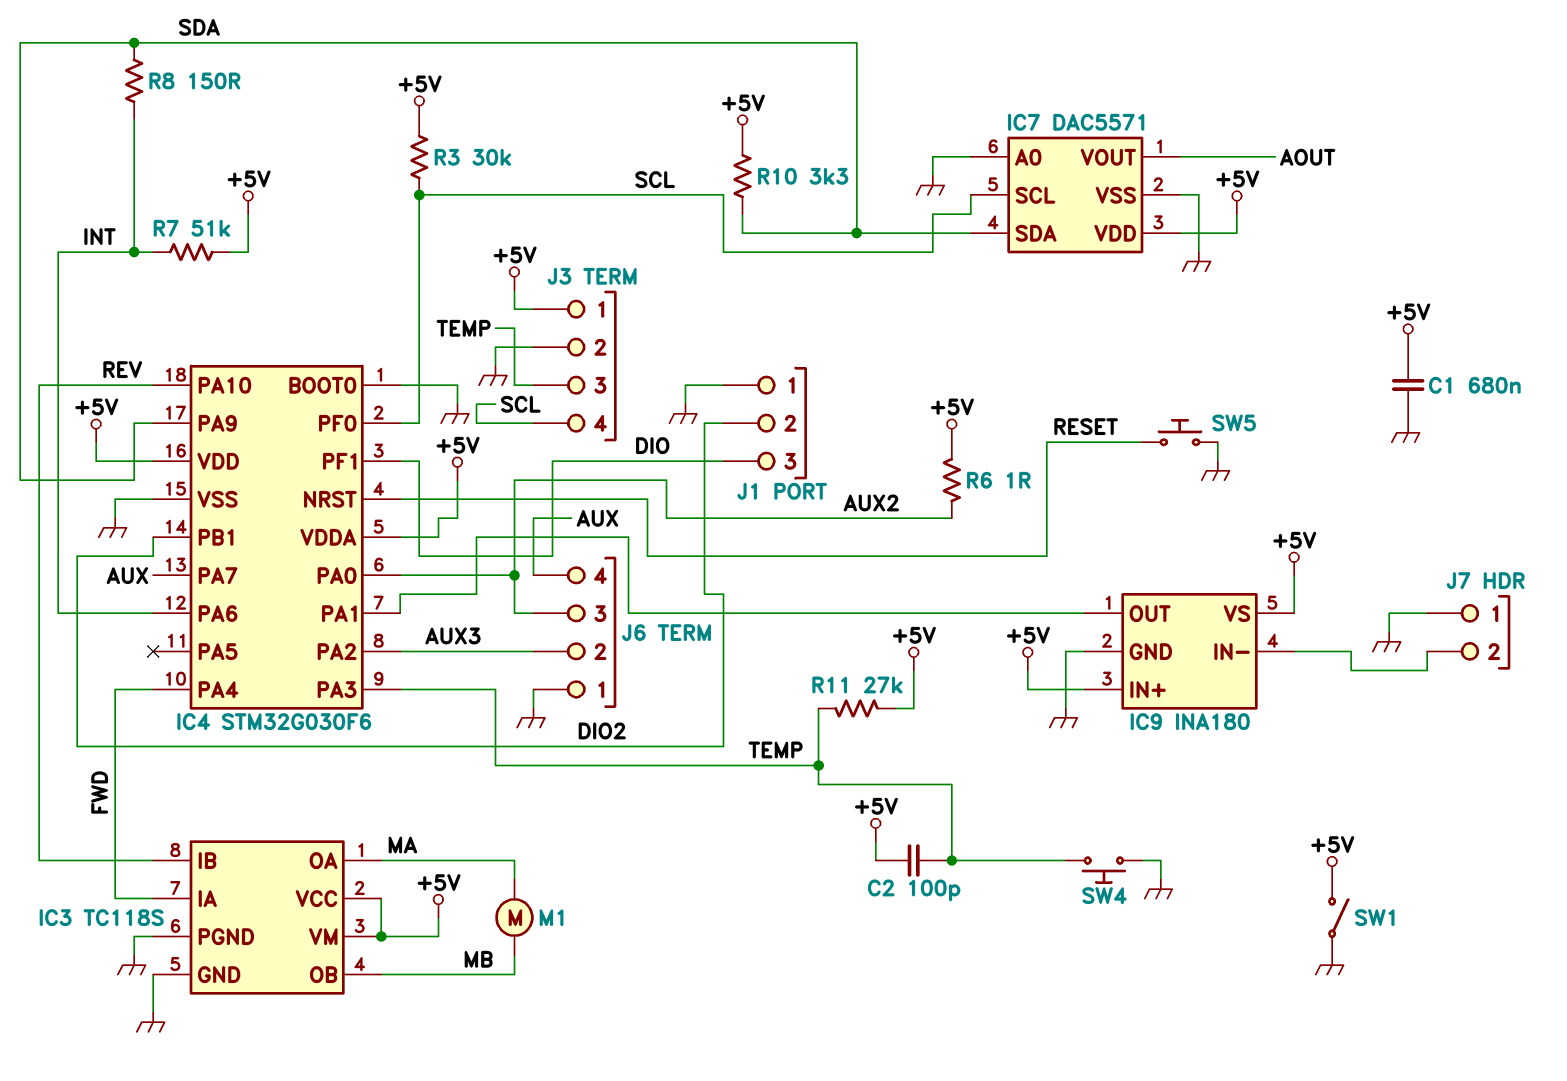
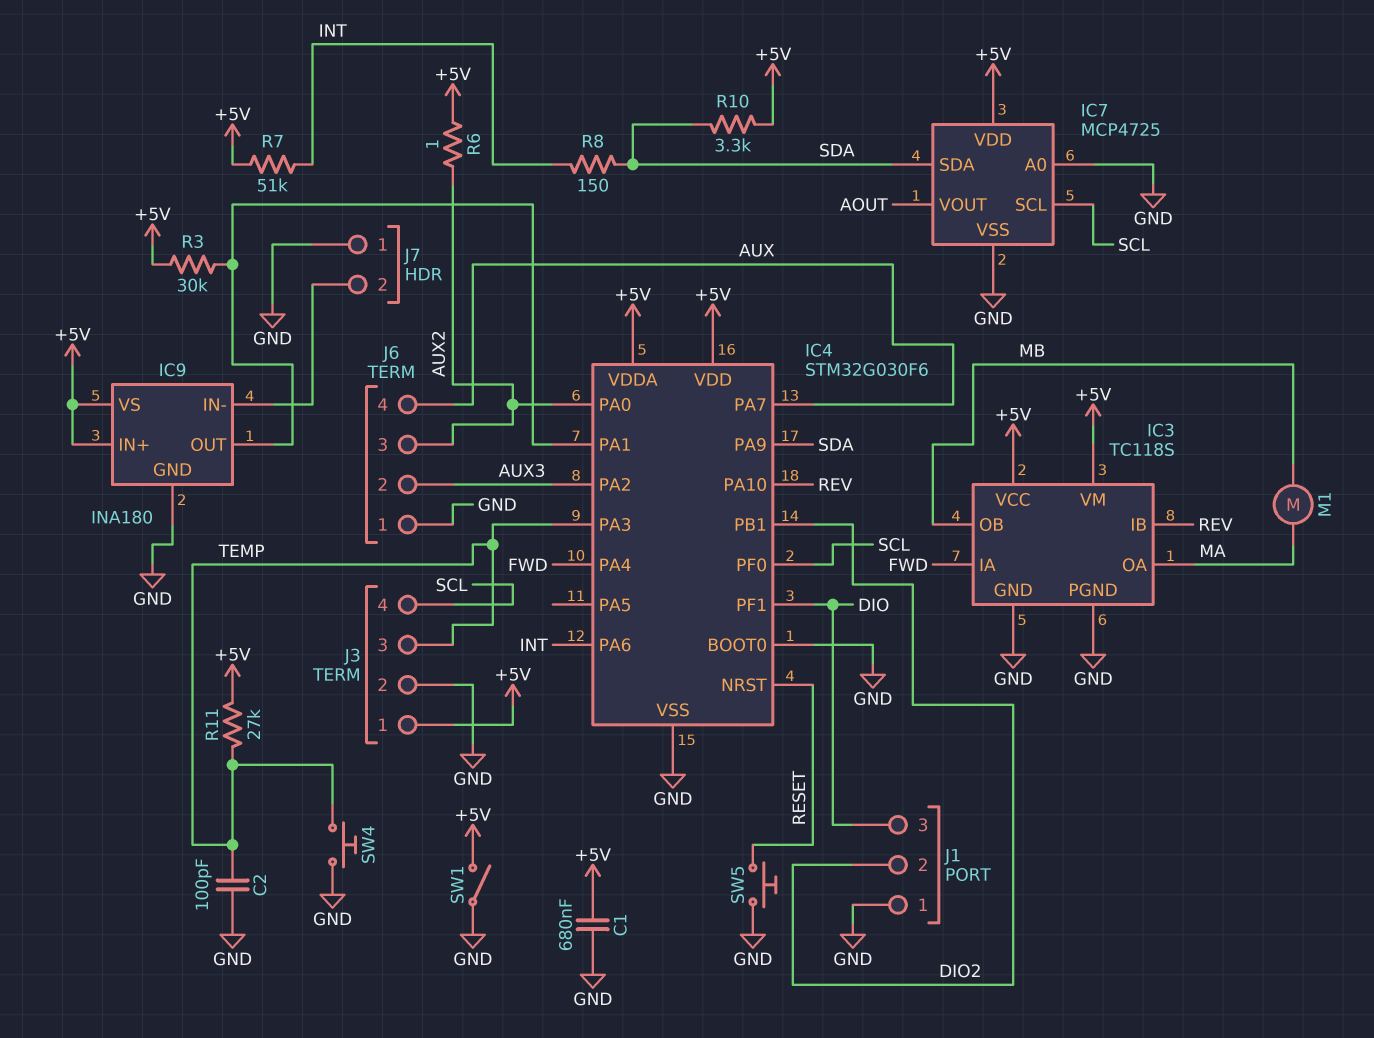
C2: 100pF (+5V, TEMP) -> 100pF (GND, TEMP)
IC7: DAC5571 -> MCP4725
R3: 30k (+5V, SCL) -> 30k (+5V, IC4/PA1)

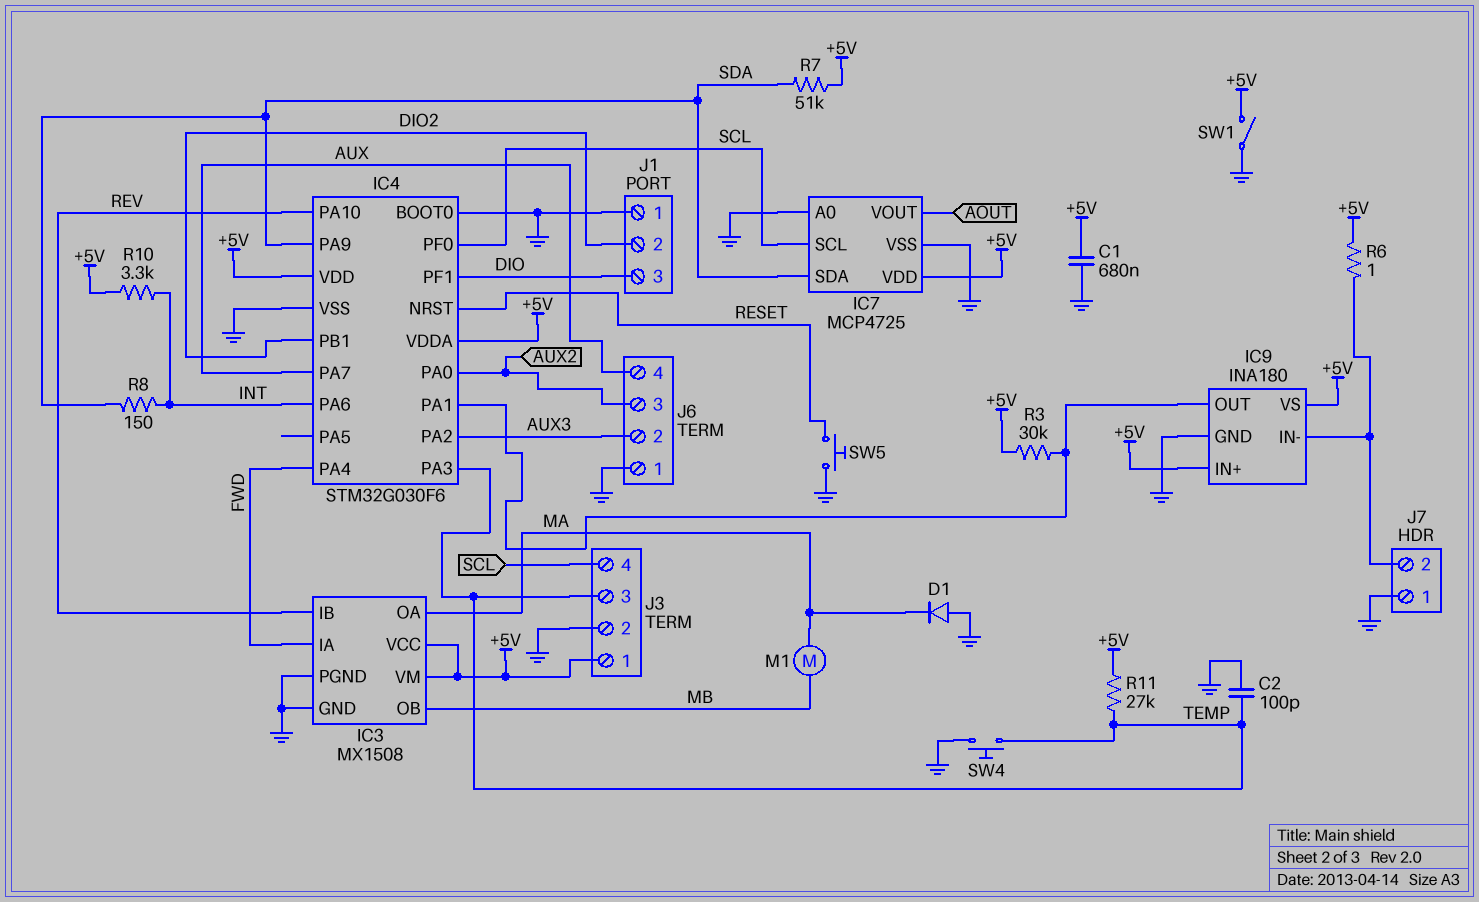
D1: none -> diode (A GND, K MA)
IC3: TC118S -> MX1508
R6: 1 (+5V, AUX2) -> 1 (+5V, IC9/IN-)
R7: 51k (+5V, INT) -> 51k (+5V, SDA)
R10: 3.3k (+5V, SDA) -> 3.3k (+5V, INT)

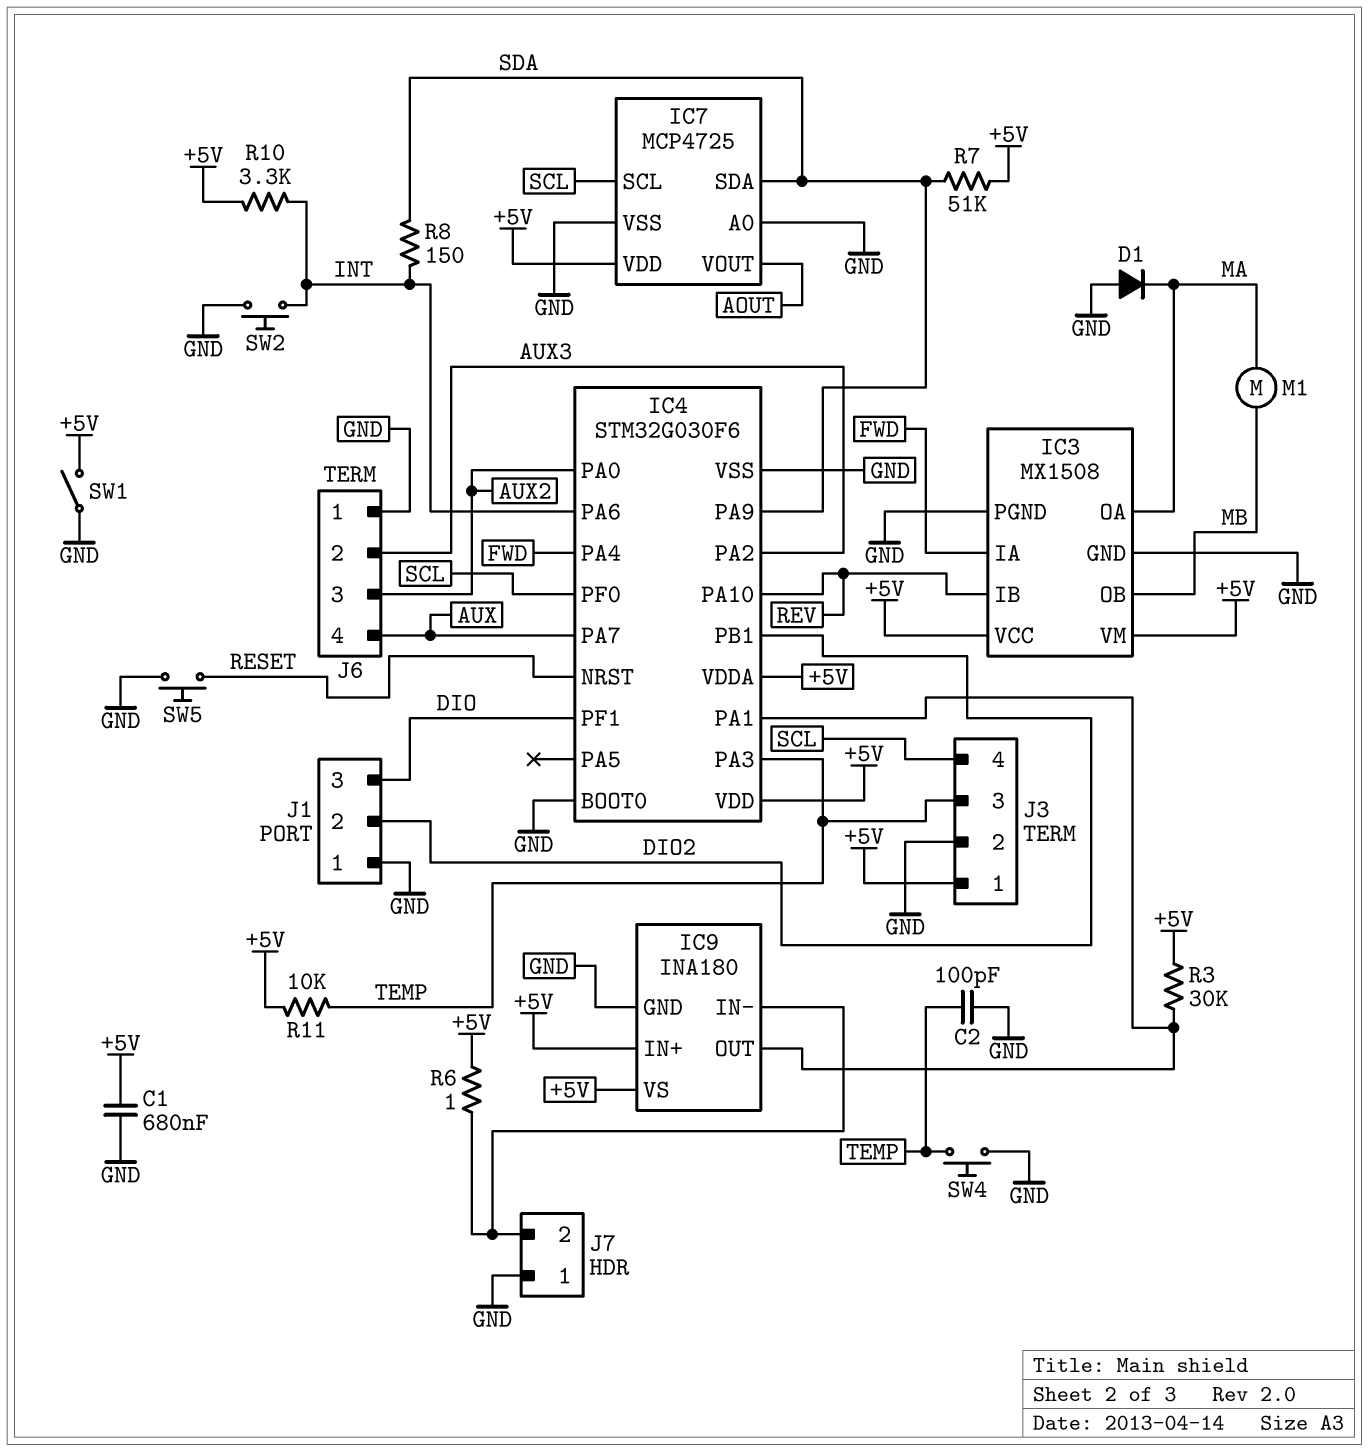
R11: 27k (+5V, TEMP) -> 10k (+5V, TEMP)
SW2: none -> button (GND, INT)

